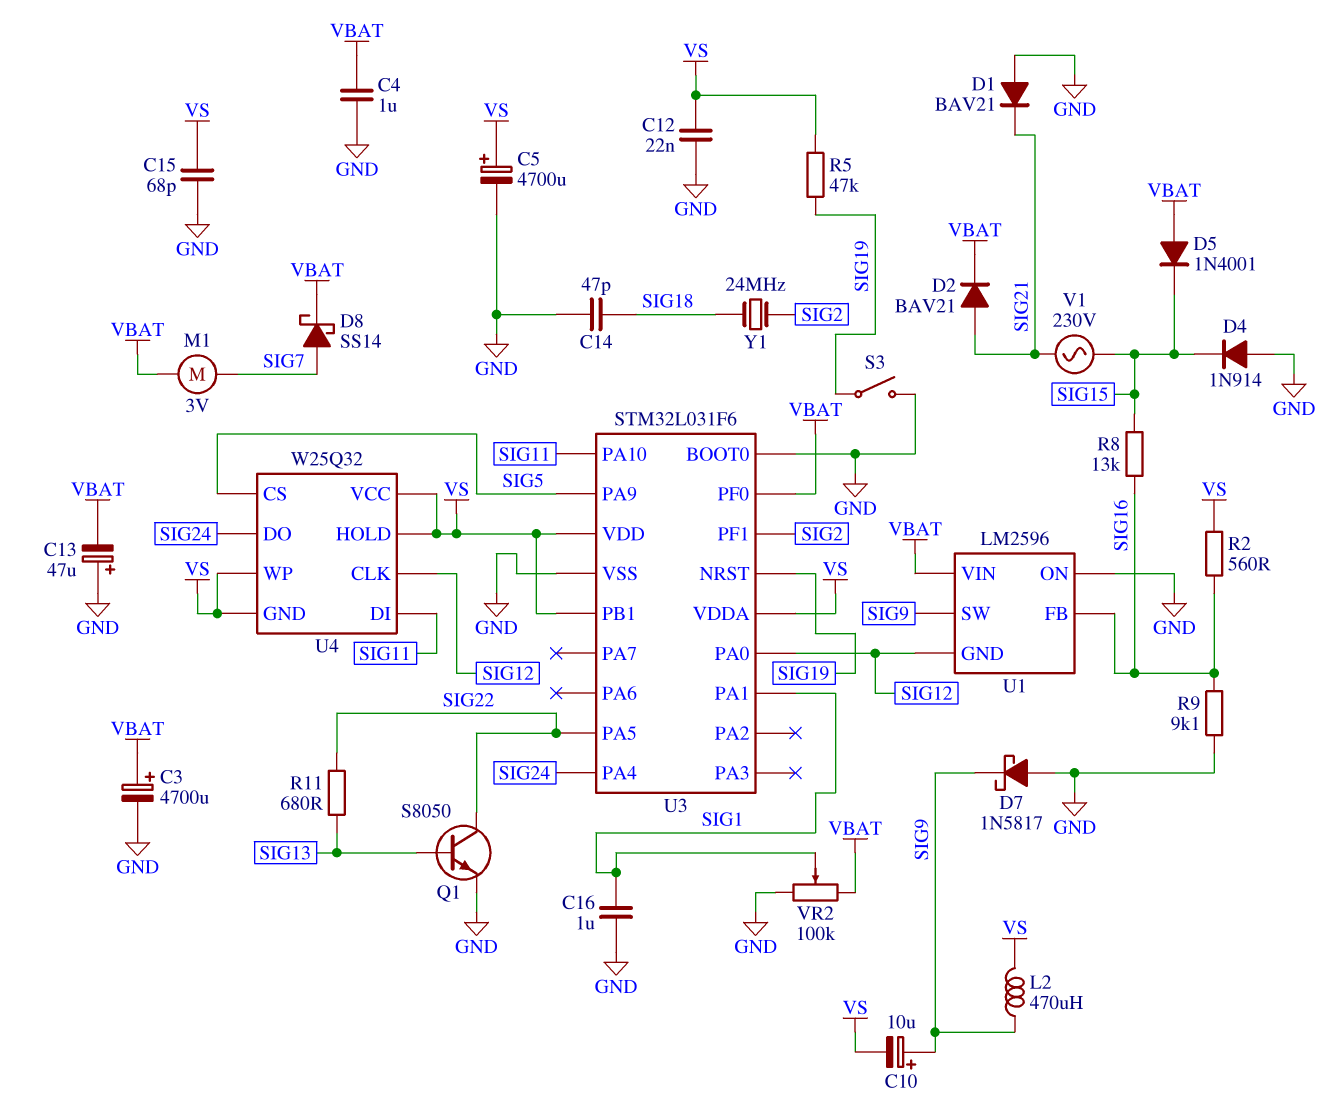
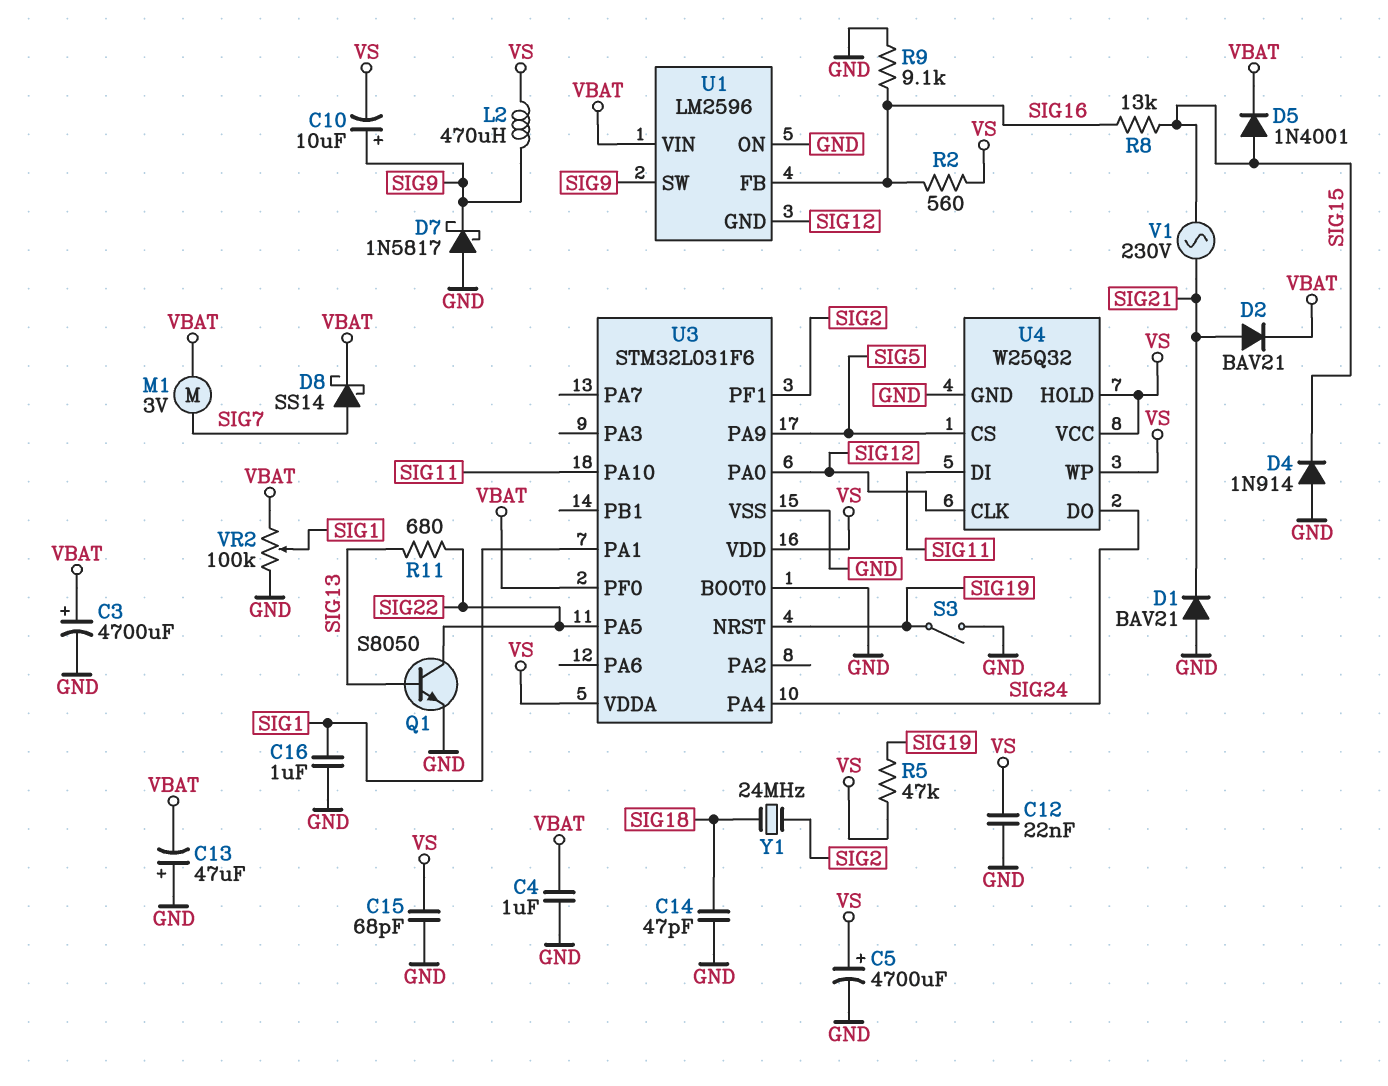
D5: diode 1N4001 (A VBAT, K SIG15) -> diode 1N4001 (A SIG15, K VBAT)
U3 pin PB1: VS -> none
U4 pin GND: VS -> GND

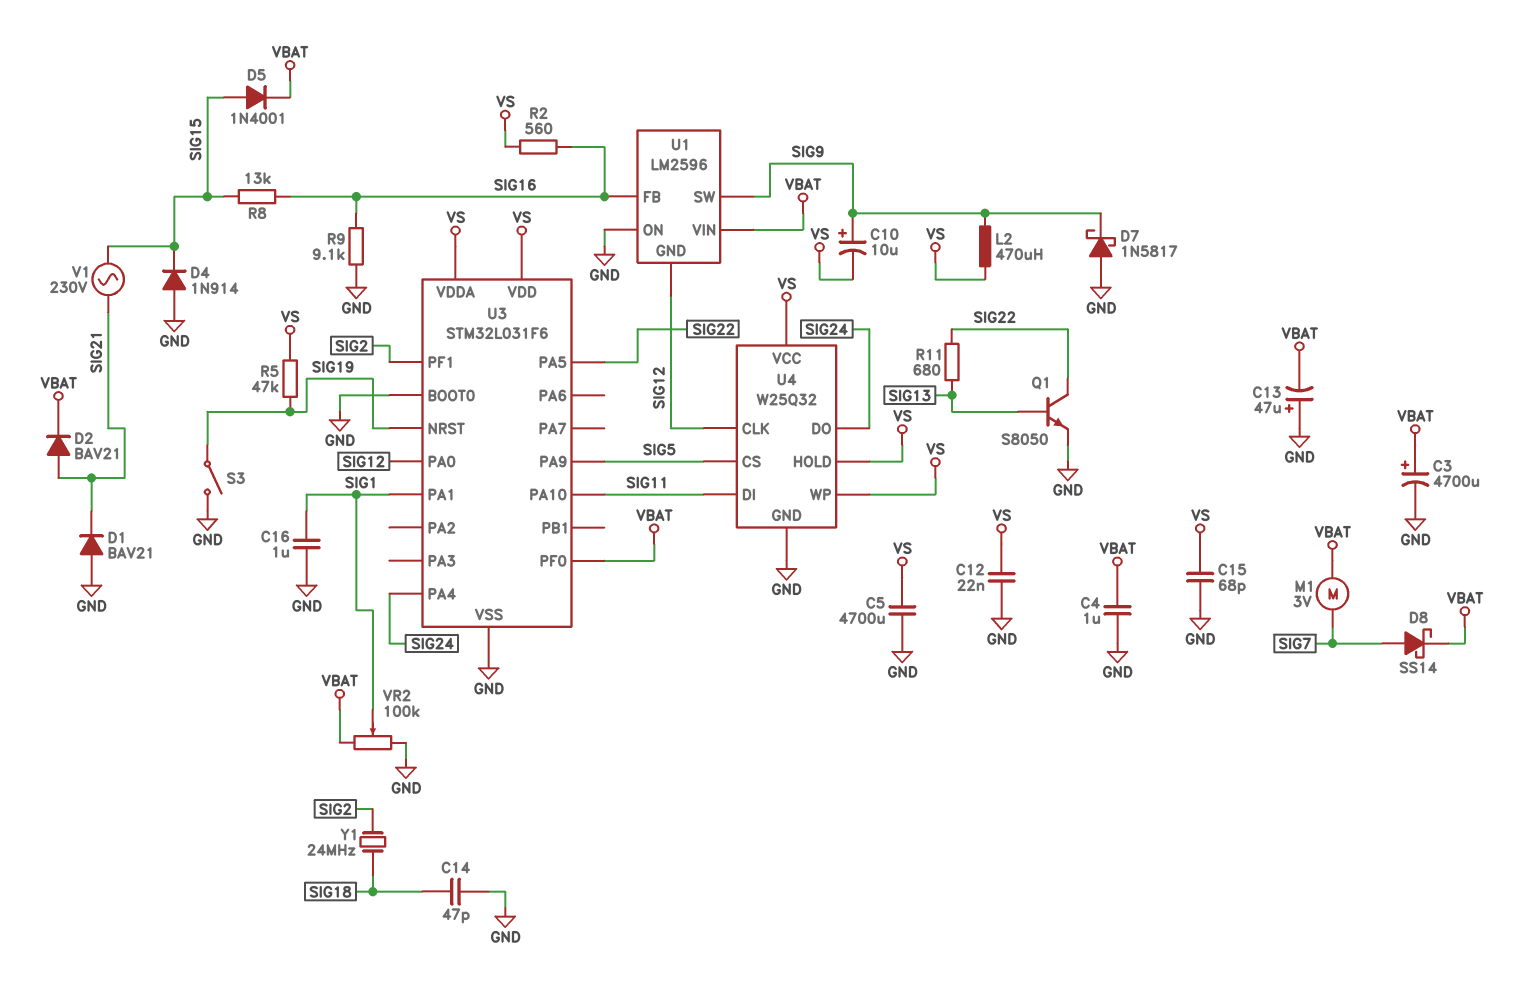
C5: 4700uF (plus VS, minus GND) -> 4700uF (GND, VS)

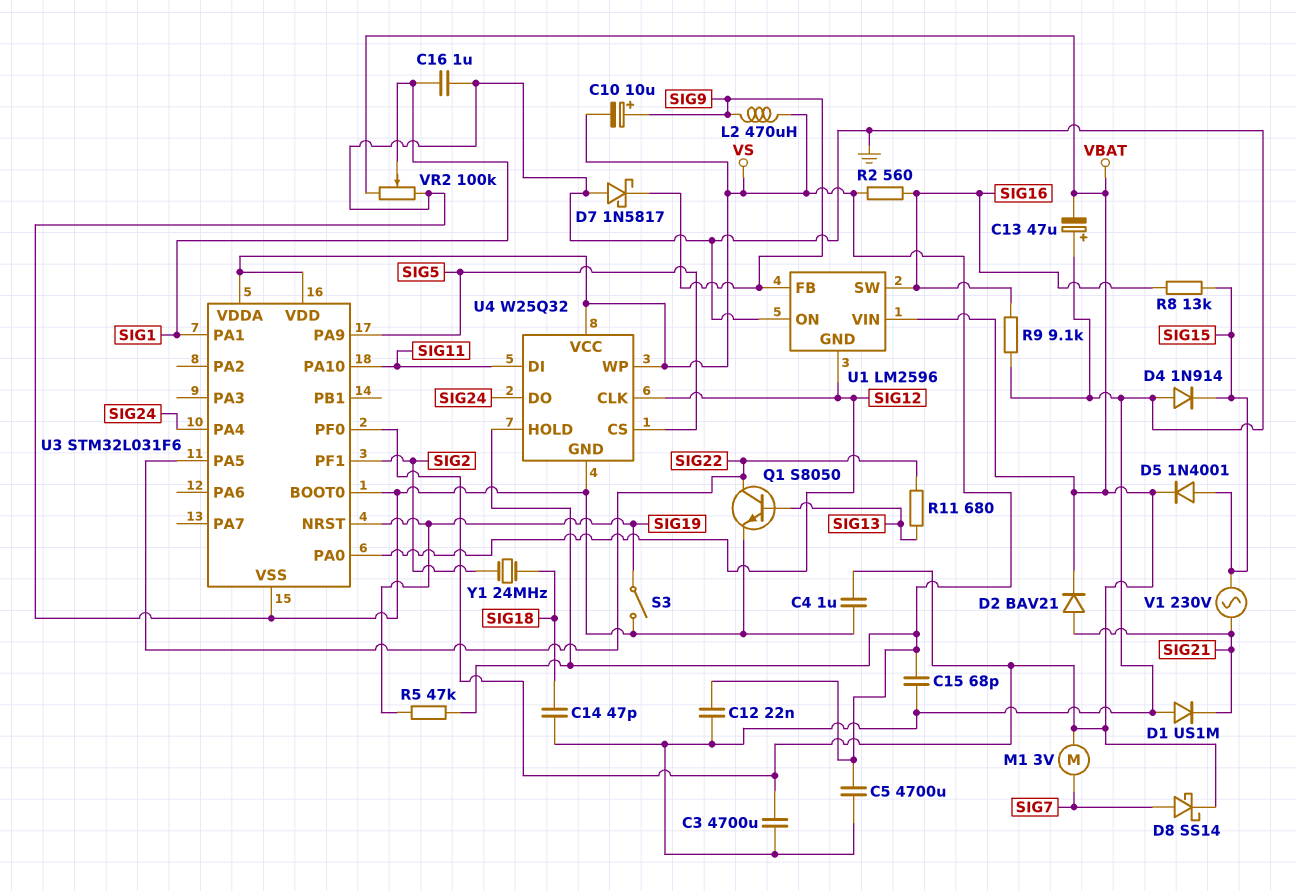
C3: 4700uF (plus VBAT, minus GND) -> 4700uF (GND, VBAT)
D1: diode BAV21 (A GND, K SIG21) -> diode US1M (A GND, K SIG21)
U1 pin FB: SIG16 -> SIG9
U1 pin SW: SIG9 -> SIG16

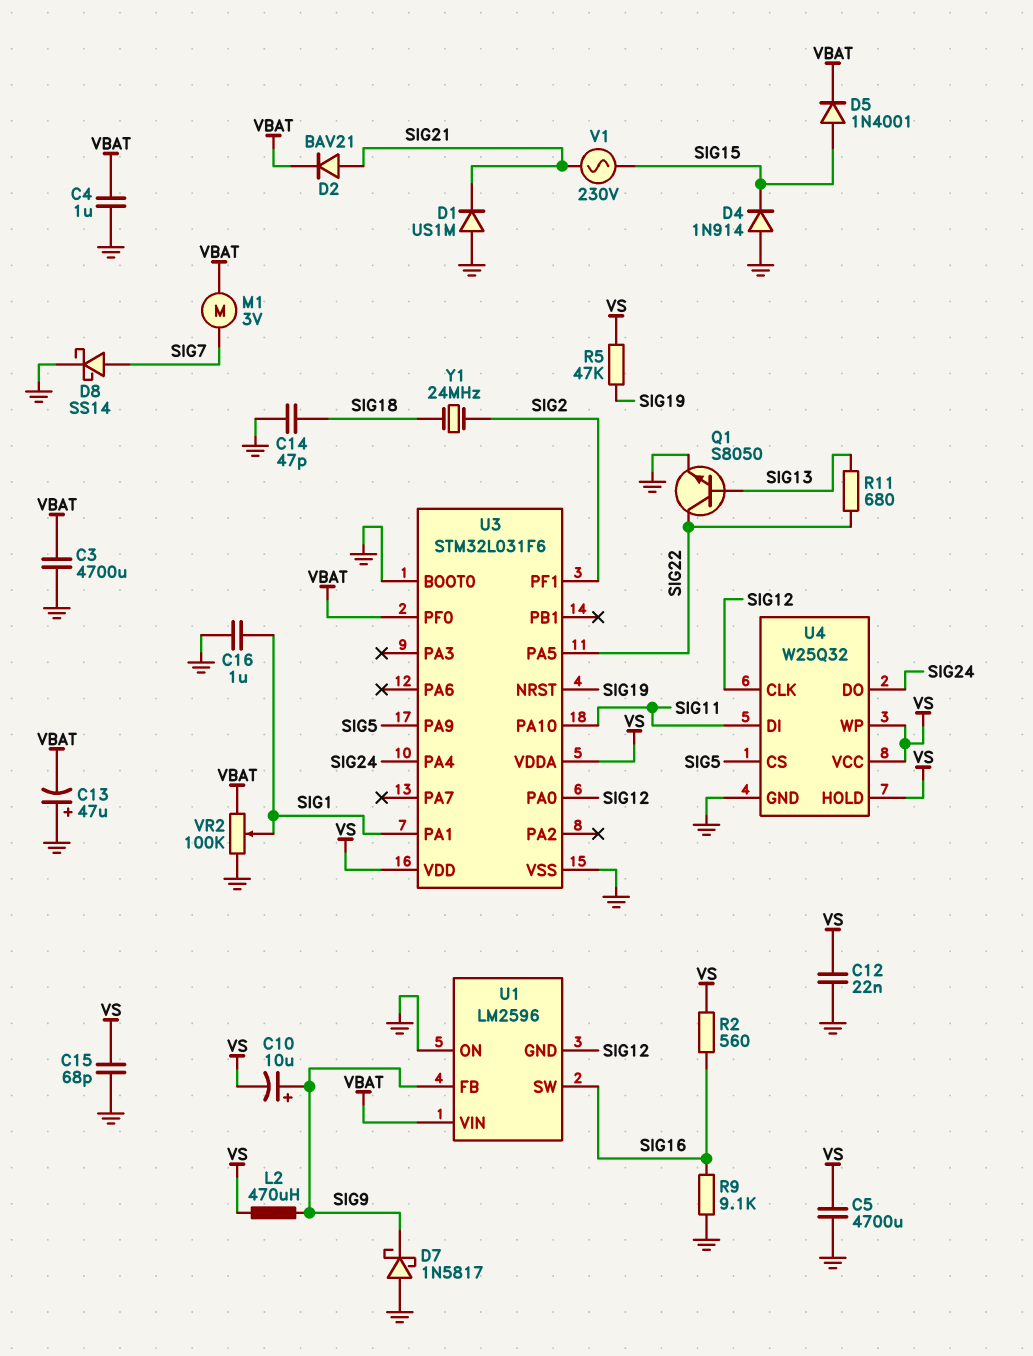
D8: schottky SS14 (A SIG7, K VBAT) -> schottky SS14 (A SIG7, K GND)
R8: 13k (SIG15, SIG16) -> none
S3: switch (GND, SIG19) -> none

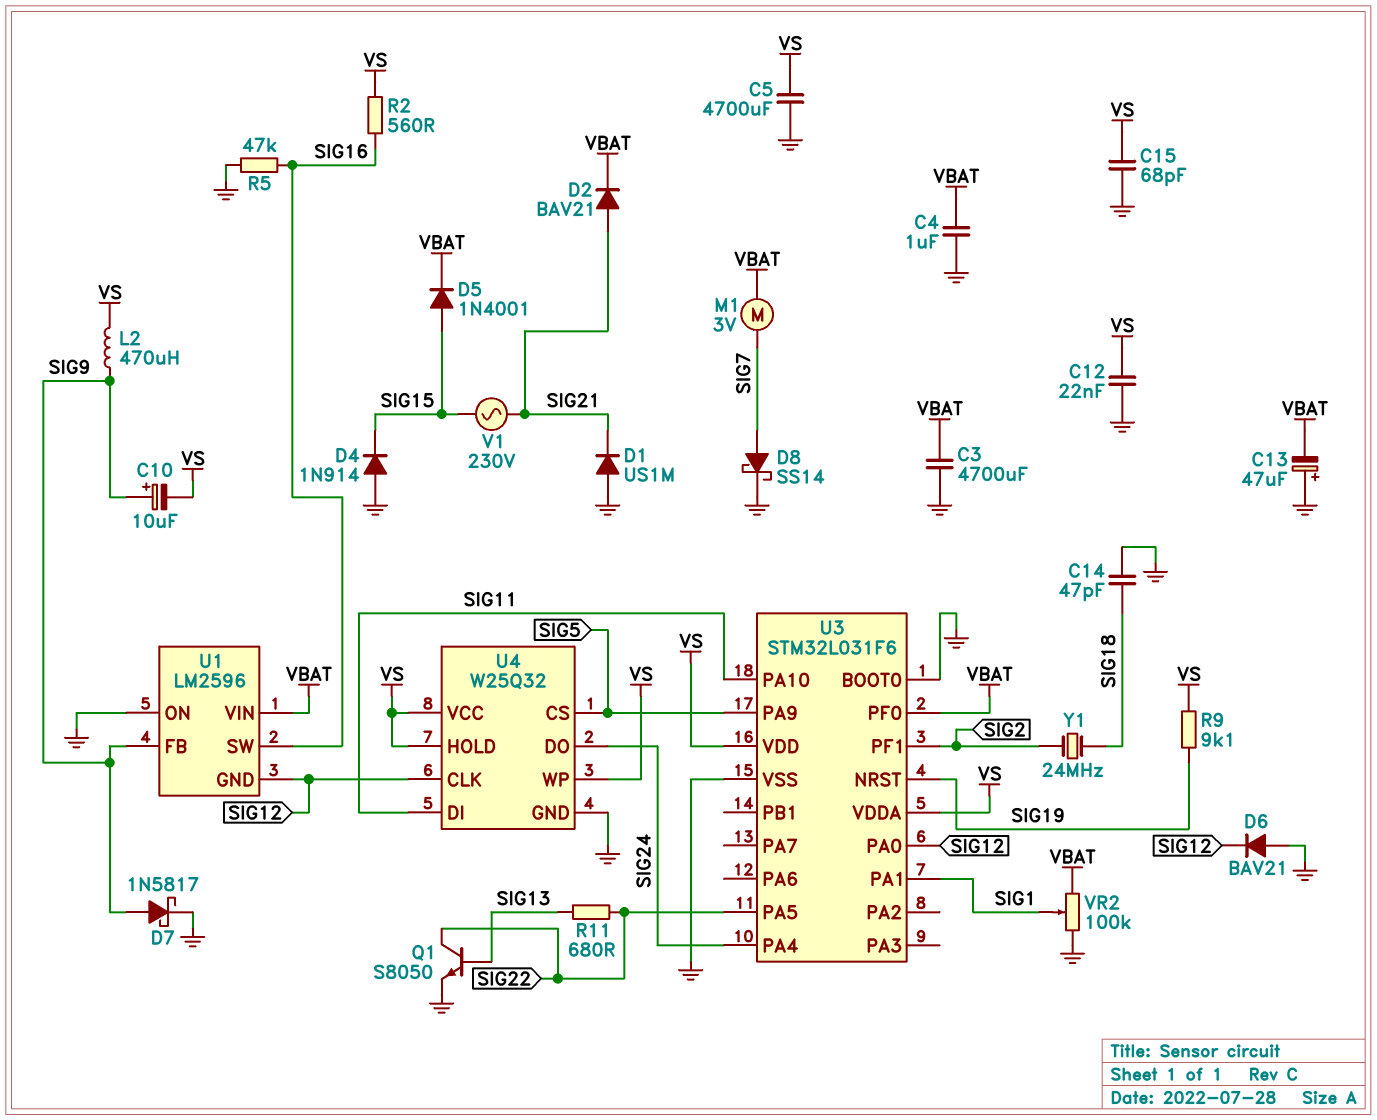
C16: 1uF (GND, SIG1) -> none
D6: none -> diode BAV21 (A GND, K SIG12)
D7: schottky 1N5817 (A GND, K SIG9) -> schottky 1N5817 (A SIG9, K GND)
R5: 47k (SIG19, VS) -> 47k (GND, SIG16)
R9: 9.1k (GND, SIG16) -> 9.1k (SIG19, VS)

